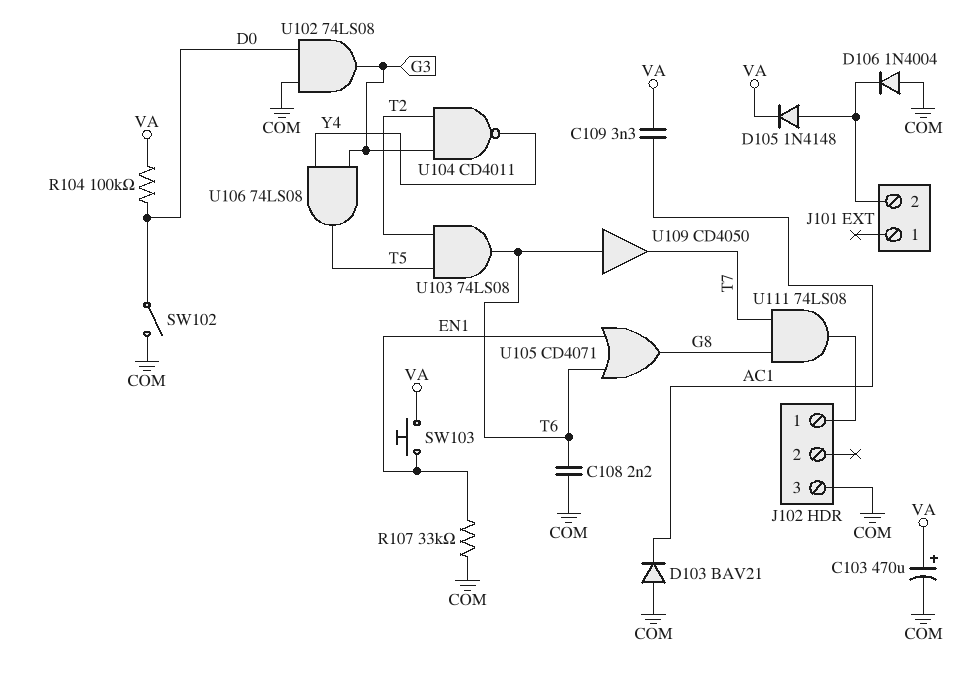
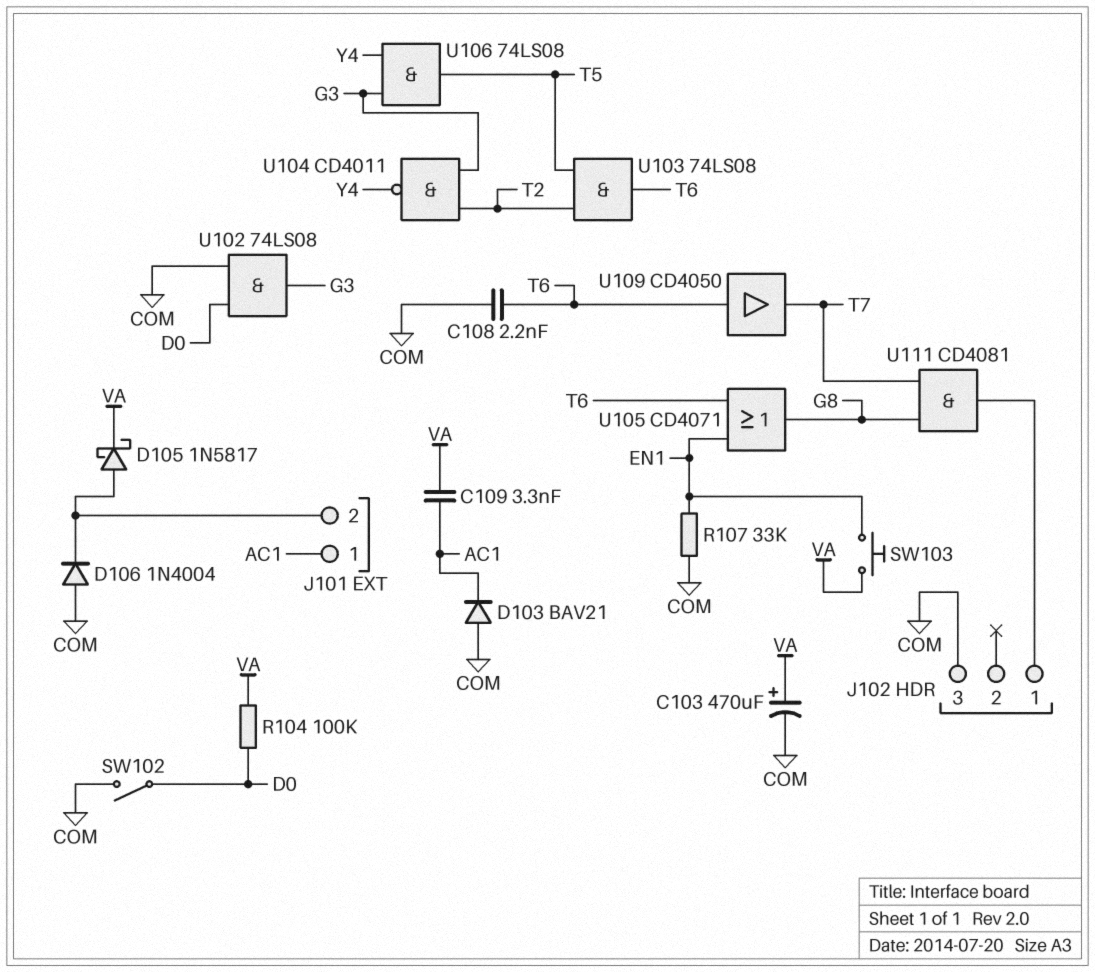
D105: diode 1N4148 (A J101/2, K VA) -> schottky 1N5817 (A J101/2, K VA)
J101 pin 1: none -> AC1
U111: AND 74LS08 (in G8, in T7, out J102/1) -> AND CD4081 (in G8, in T7, out J102/1)

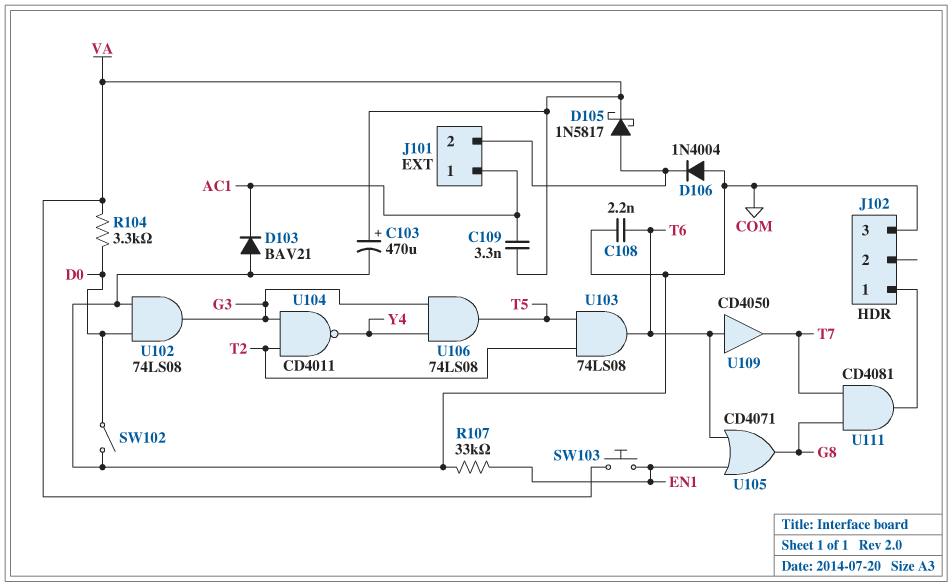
R104: 100k (D0, VA) -> 3.3k (D0, VA)

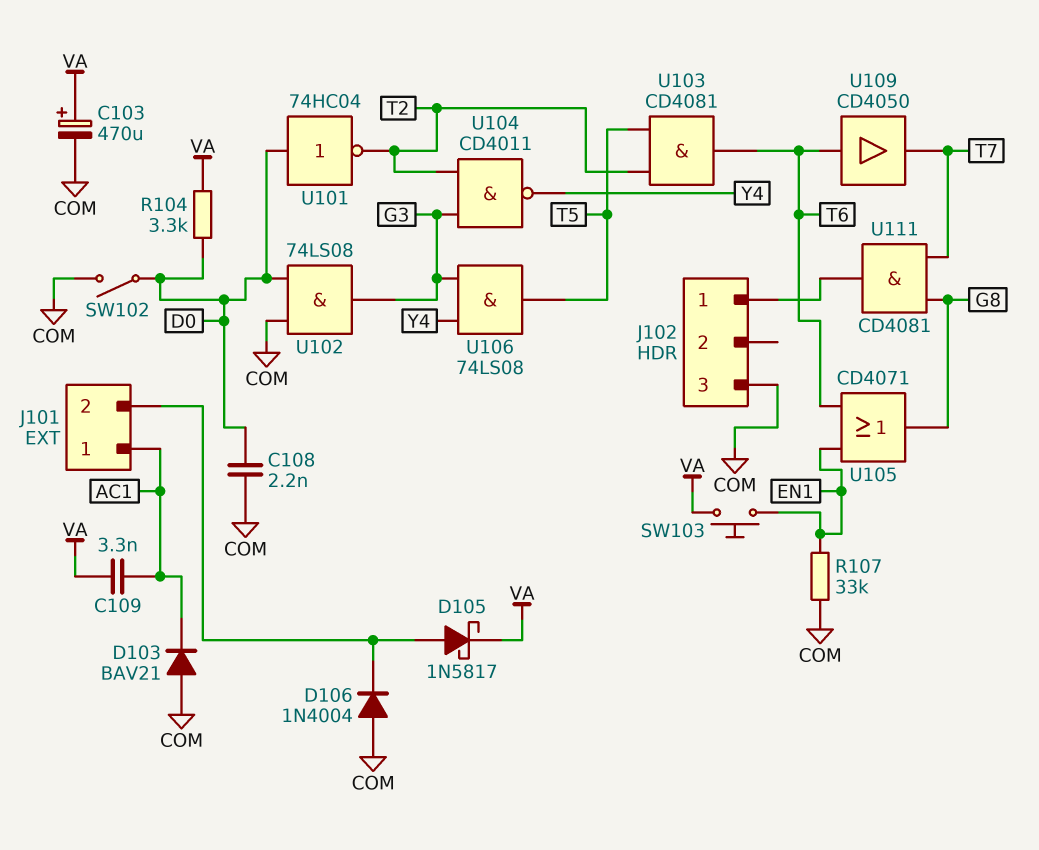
C108: 2.2nF (COM, T6) -> 2.2nF (COM, D0)
U101: none -> NOT 74HC04 (in D0, out T2)
U103: AND 74LS08 (in T2, in T5, out T6) -> AND CD4081 (in T2, in T5, out T6)

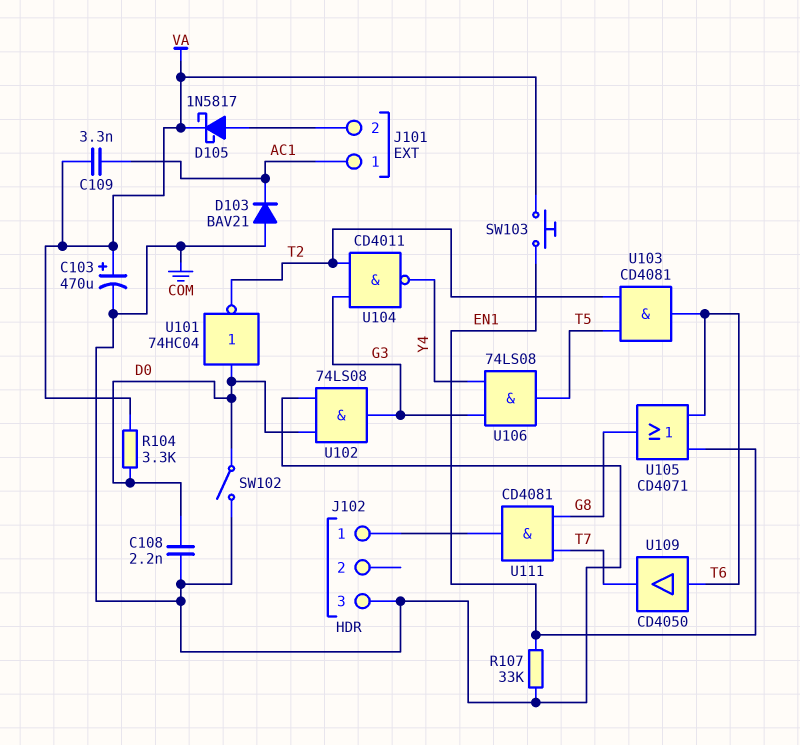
D106: diode 1N4004 (A COM, K J101/2) -> none

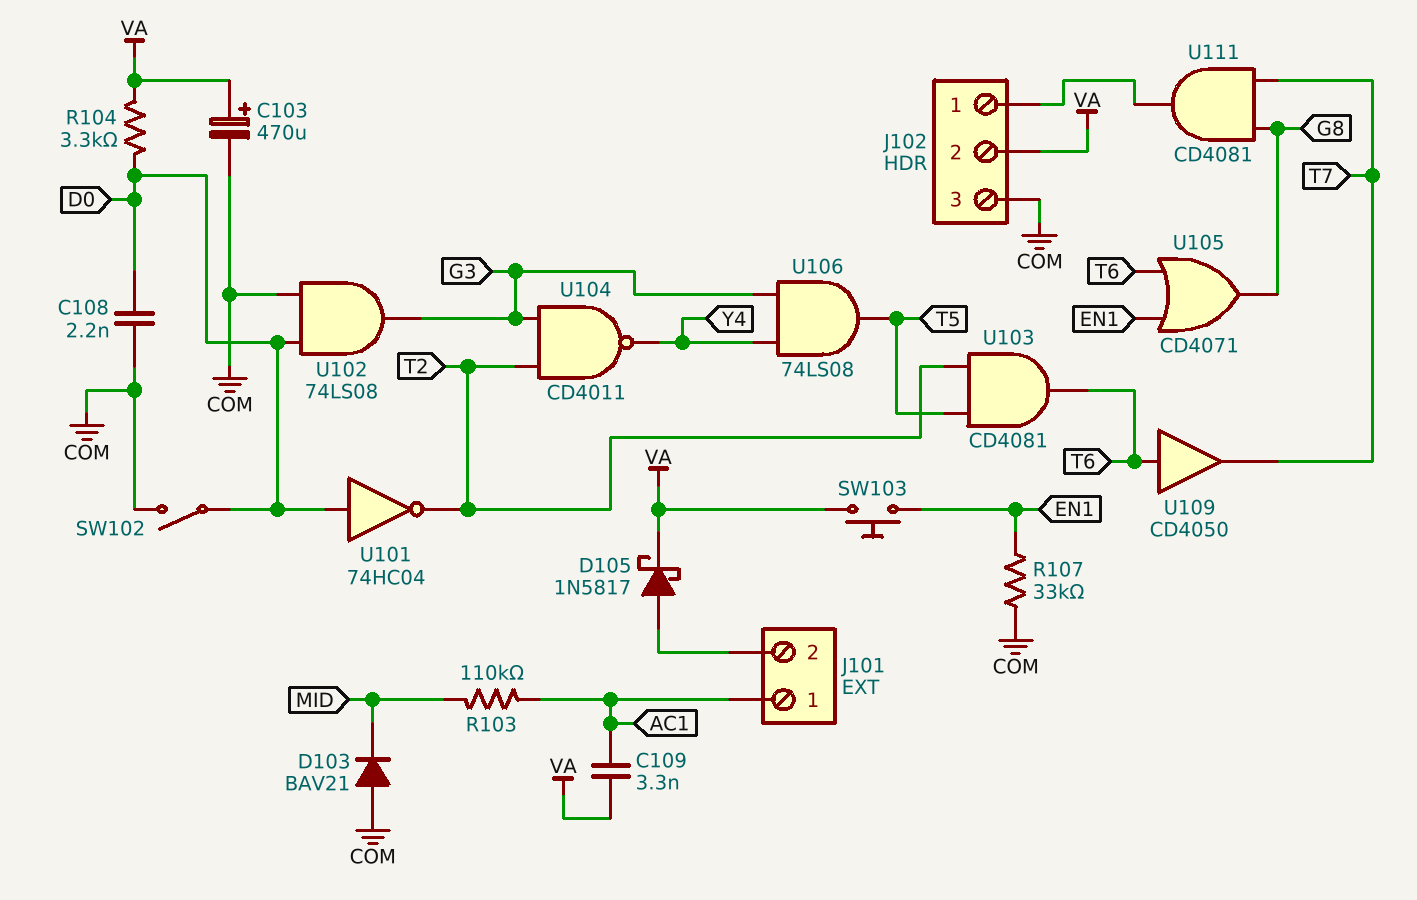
D103: diode BAV21 (A COM, K AC1) -> diode BAV21 (A COM, K MID)
J102 pin 2: none -> VA
R103: none -> 110k (AC1, MID)

